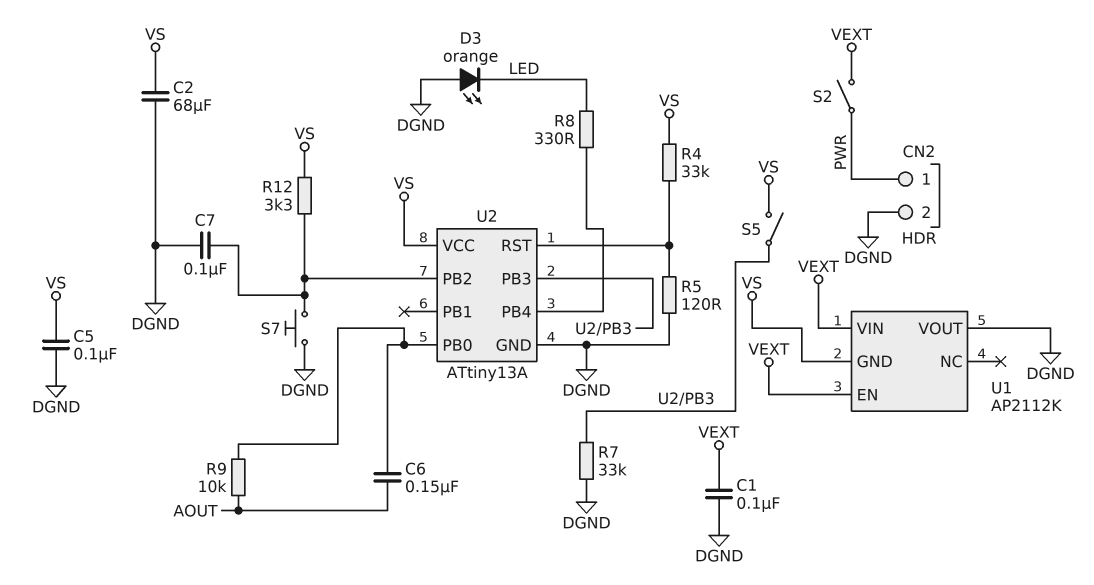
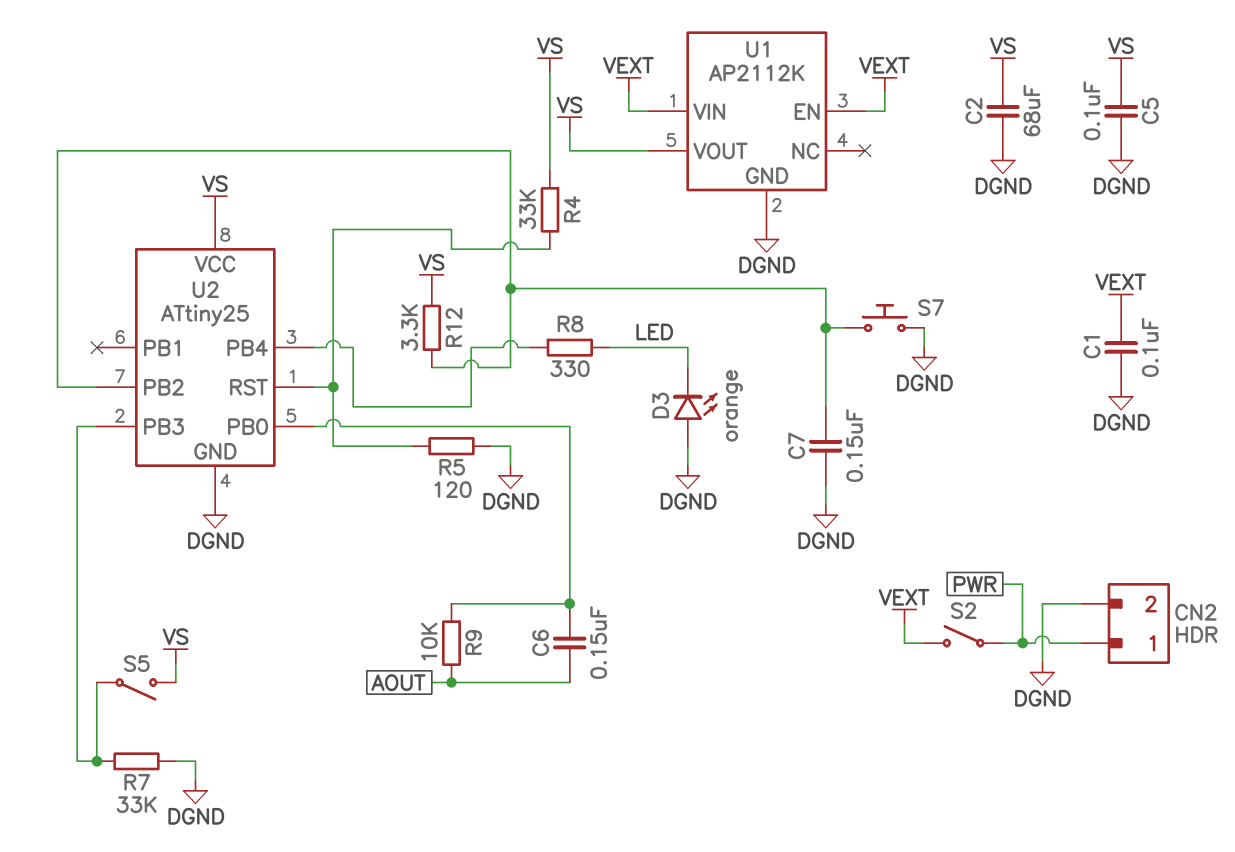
C7: 100nF (DGND, U2/PB2) -> 150nF (DGND, U2/PB2)
U1 pin GND: VS -> DGND
U1 pin VOUT: DGND -> VS
U2: ATtiny13A -> ATtiny25

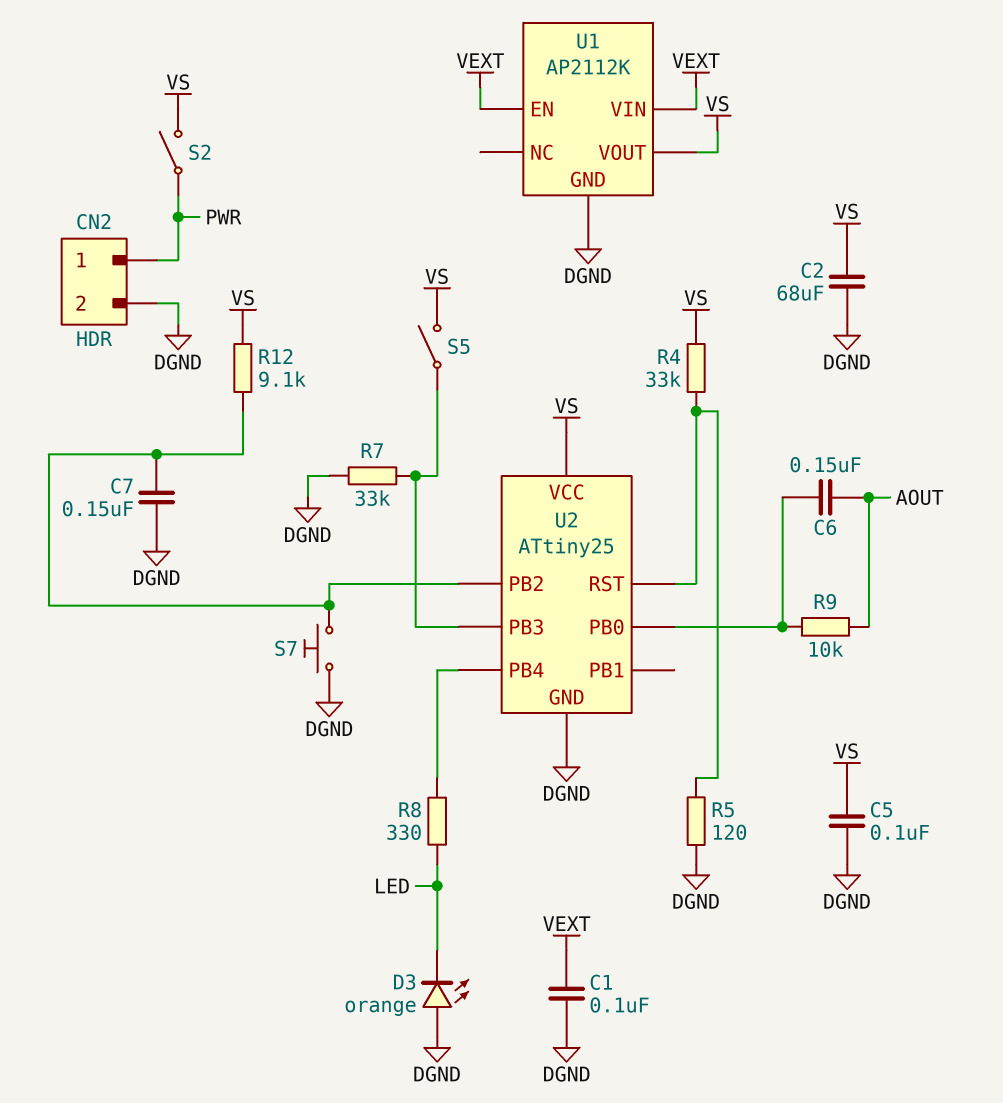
R12: 3.3k (U2/PB2, VS) -> 9.1k (U2/PB2, VS)
S2: switch (PWR, VEXT) -> switch (PWR, VS)

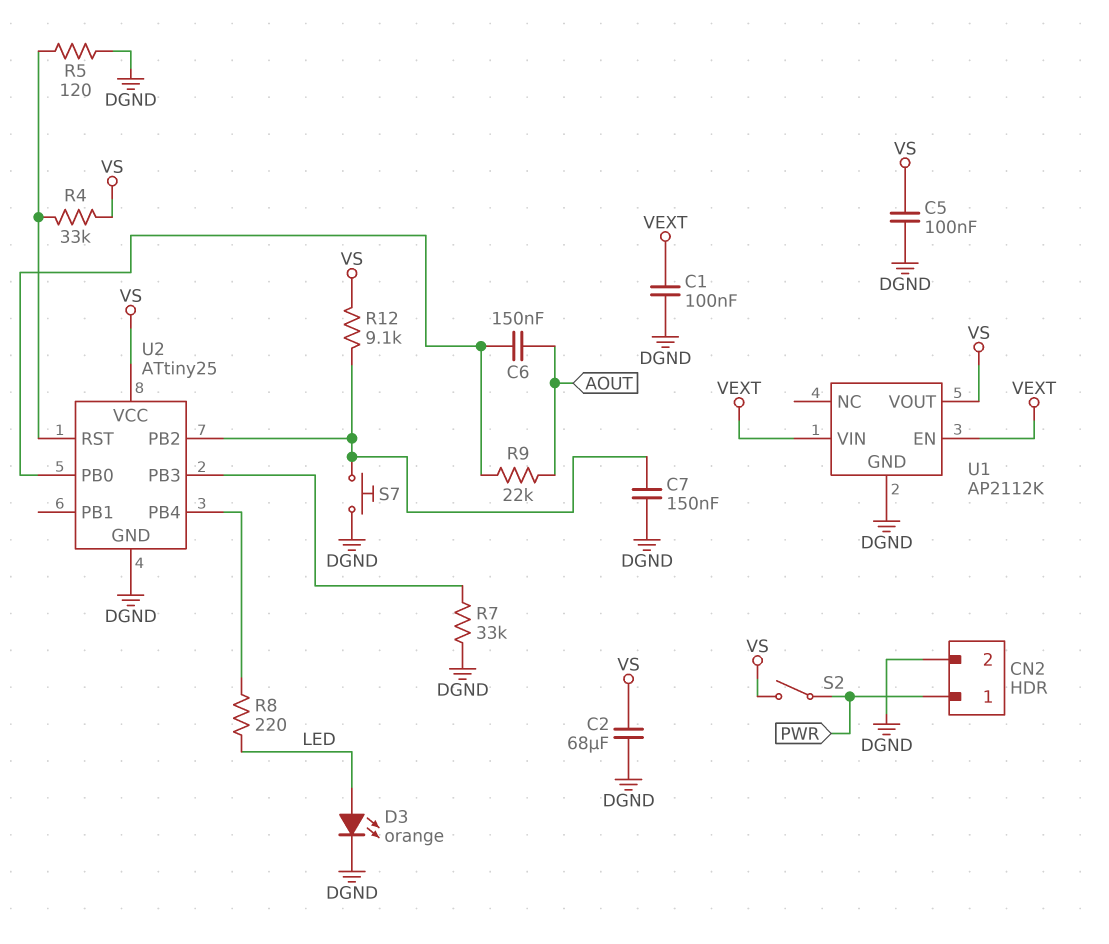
D3: LED orange (A DGND, K LED) -> LED orange (A LED, K DGND)
R8: 330 (LED, U2/PB4) -> 220 (LED, U2/PB4)
R9: 10k (AOUT, U2/PB0) -> 22k (AOUT, U2/PB0)
S5: switch (U2/PB3, VS) -> none

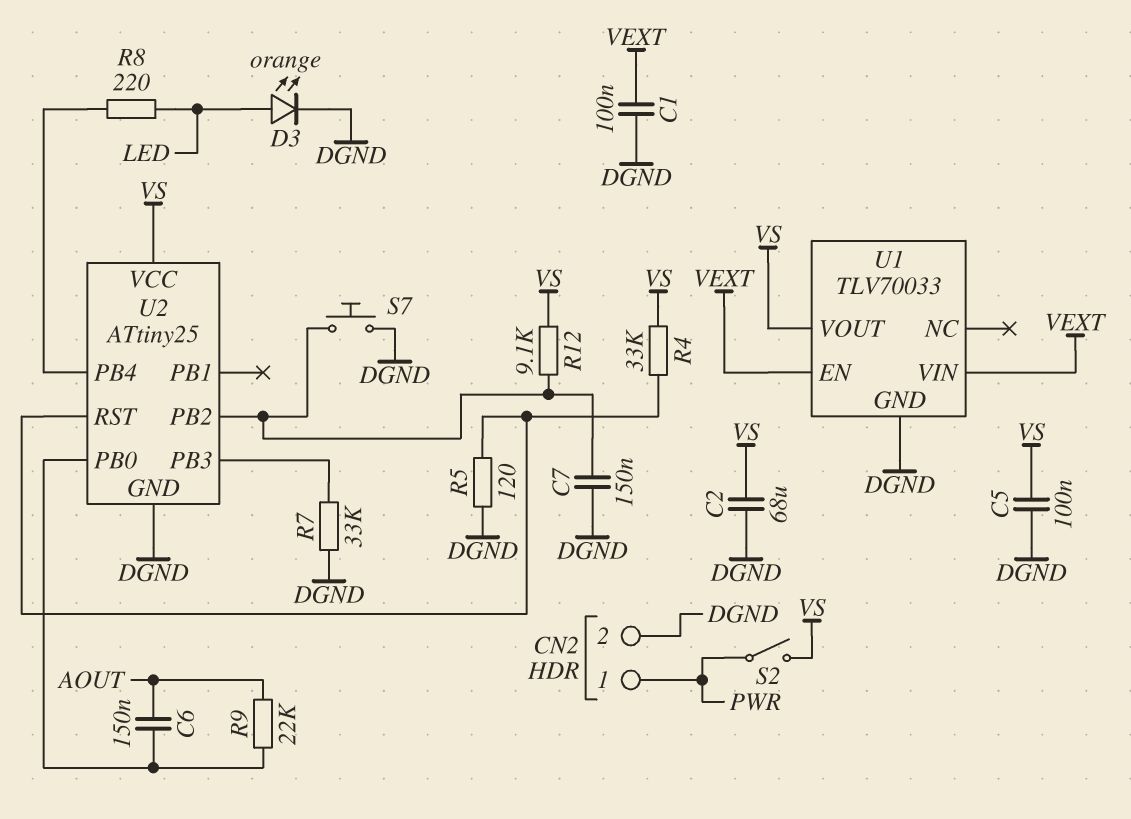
U1: AP2112K -> TLV70033

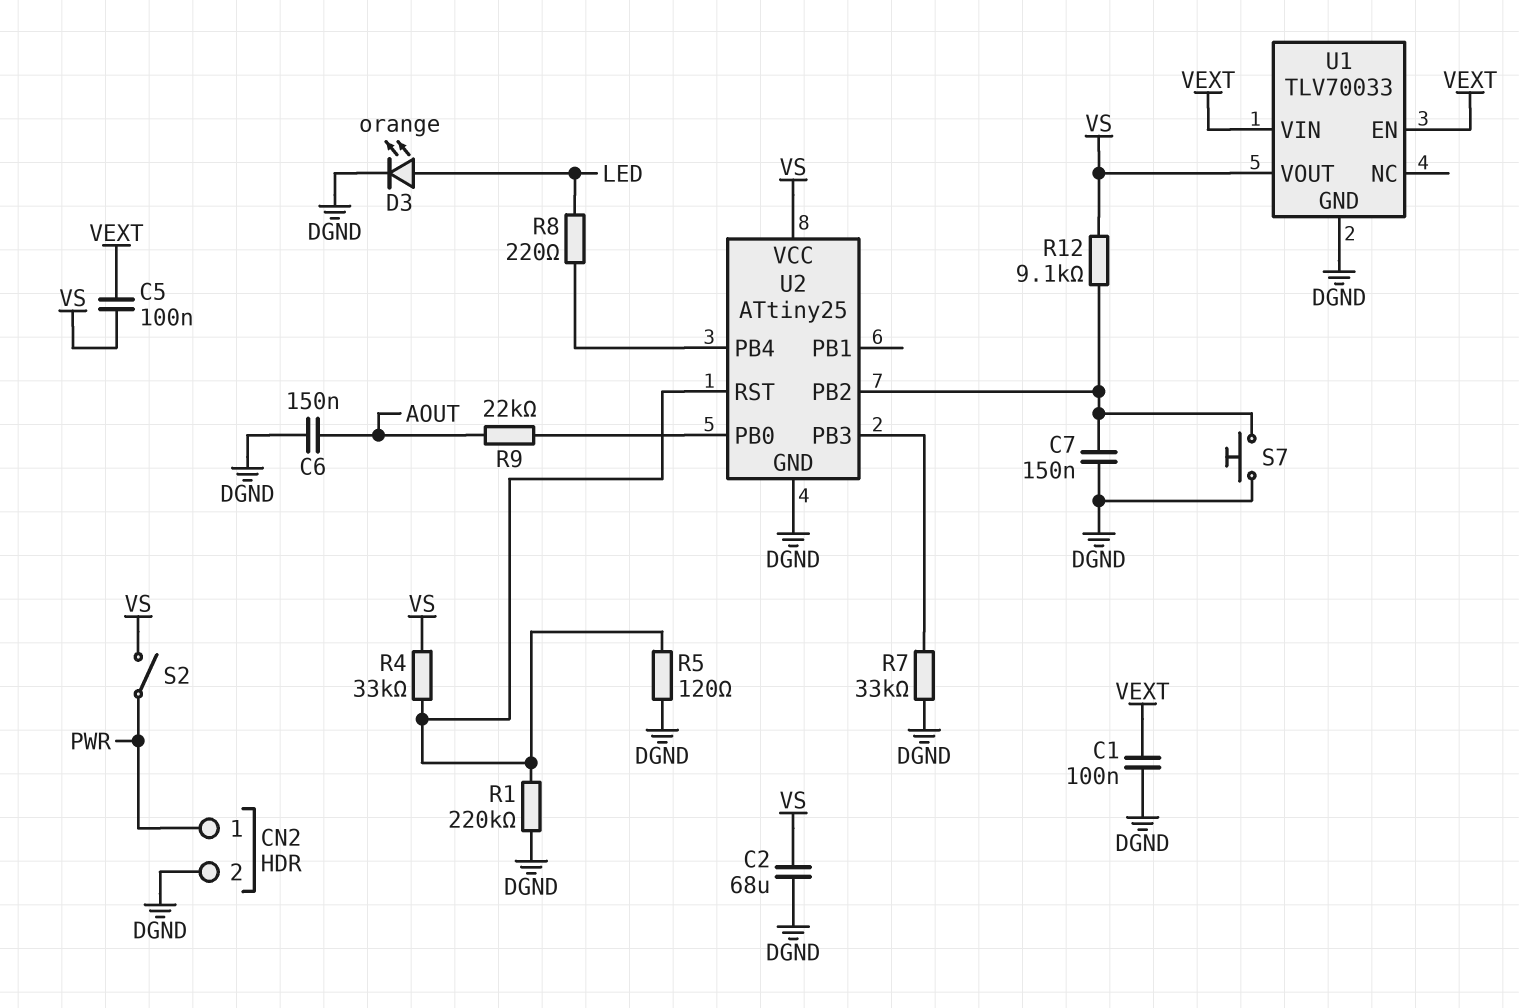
C5: 100nF (DGND, VS) -> 100nF (VEXT, VS)
C6: 150nF (AOUT, U2/PB0) -> 150nF (AOUT, DGND)
R1: none -> 220k (DGND, U2/RST)

